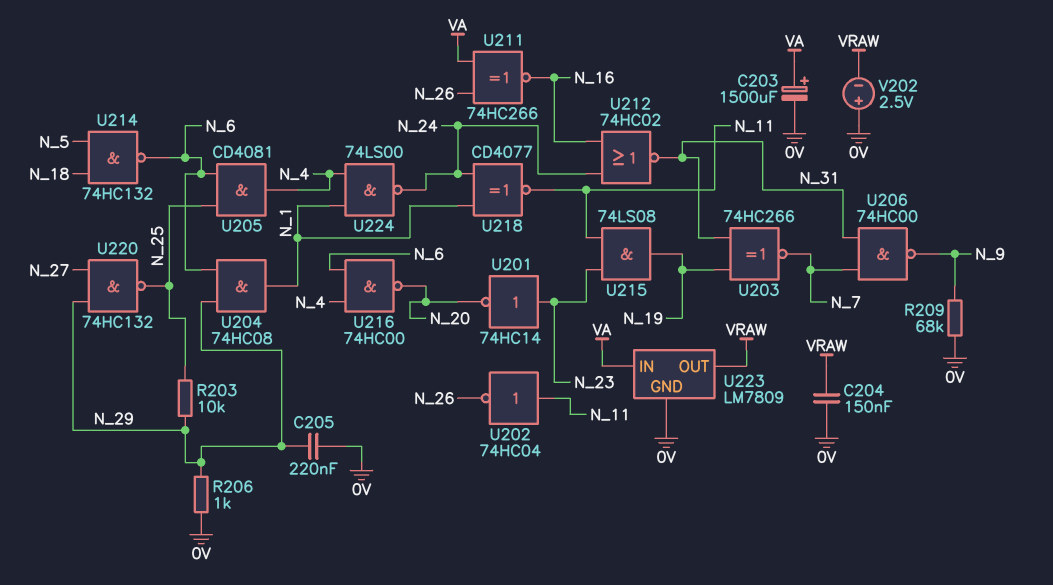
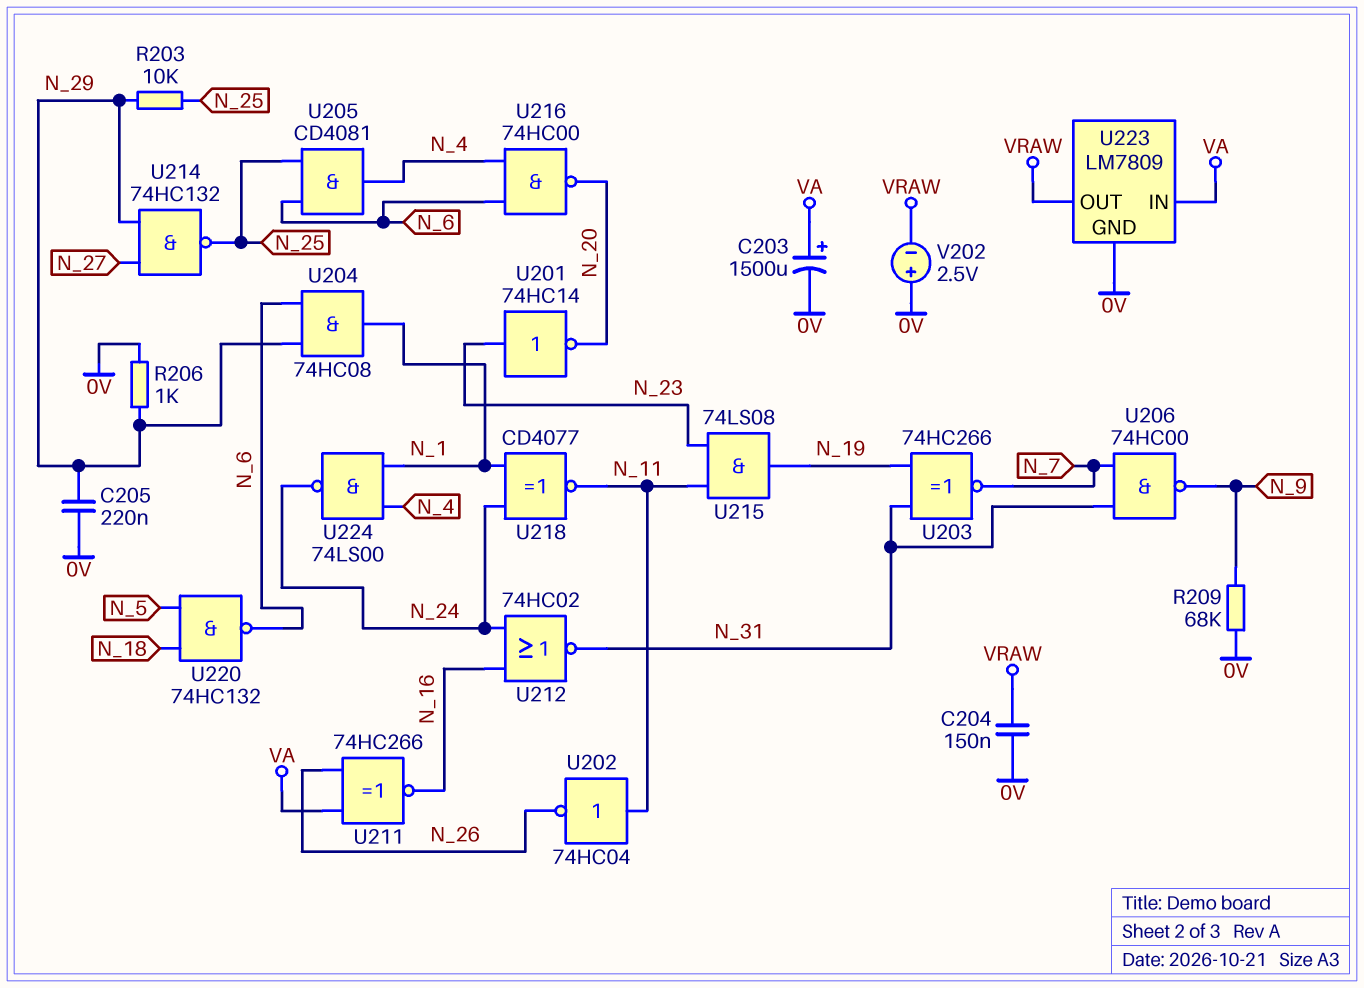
U214: NAND 74HC132 (in N_5, in N_18, out N_6) -> NAND 74HC132 (in N_27, in N_29, out N_25)
U220: NAND 74HC132 (in N_27, in N_29, out N_25) -> NAND 74HC132 (in N_5, in N_18, out N_6)

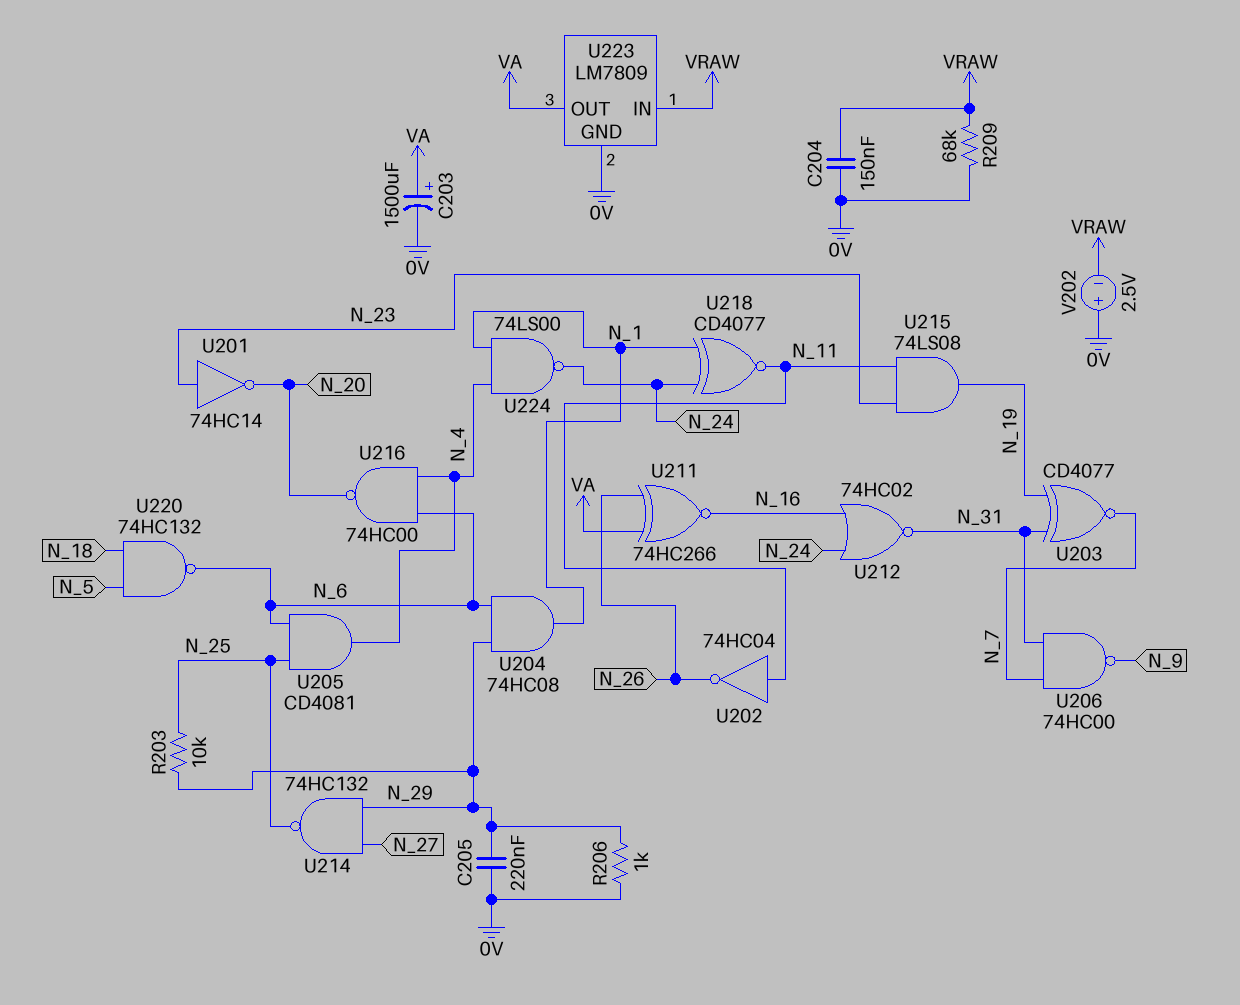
R209: 68k (0V, N_9) -> 68k (0V, VRAW)
U203: XNOR 74HC266 (in N_19, in N_31, out N_7) -> XNOR CD4077 (in N_19, in N_31, out N_7)
U223 pin IN: VA -> VRAW
U223 pin OUT: VRAW -> VA

